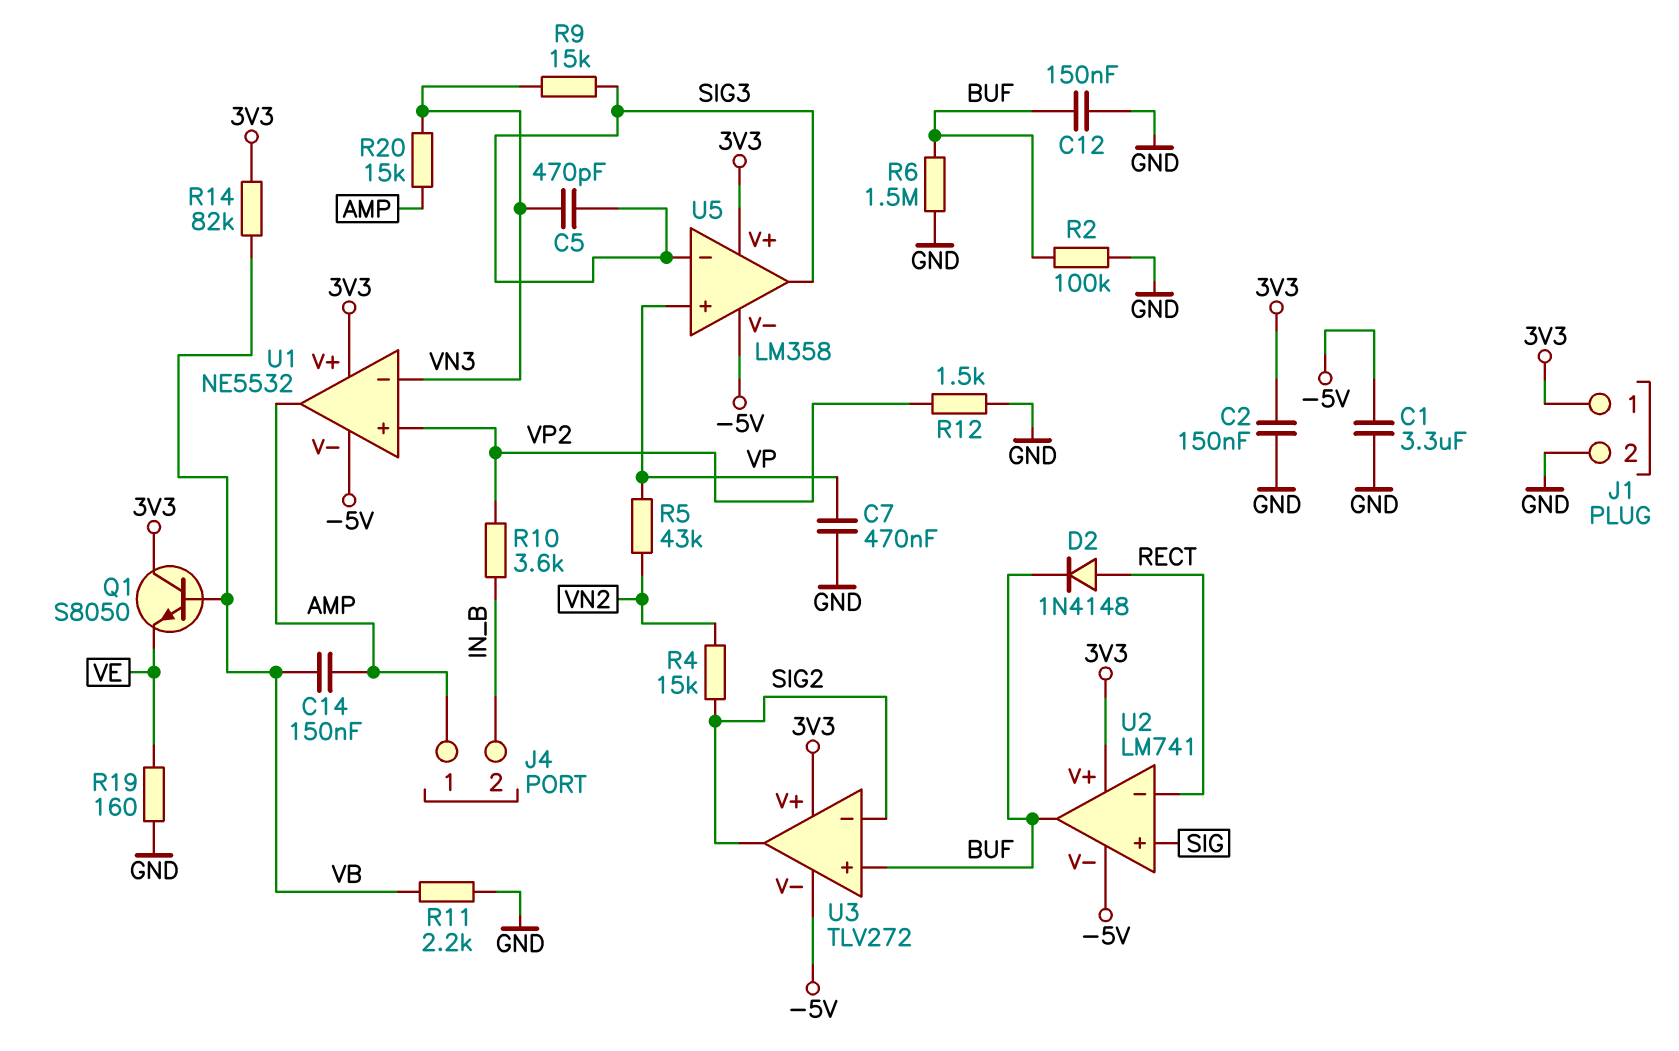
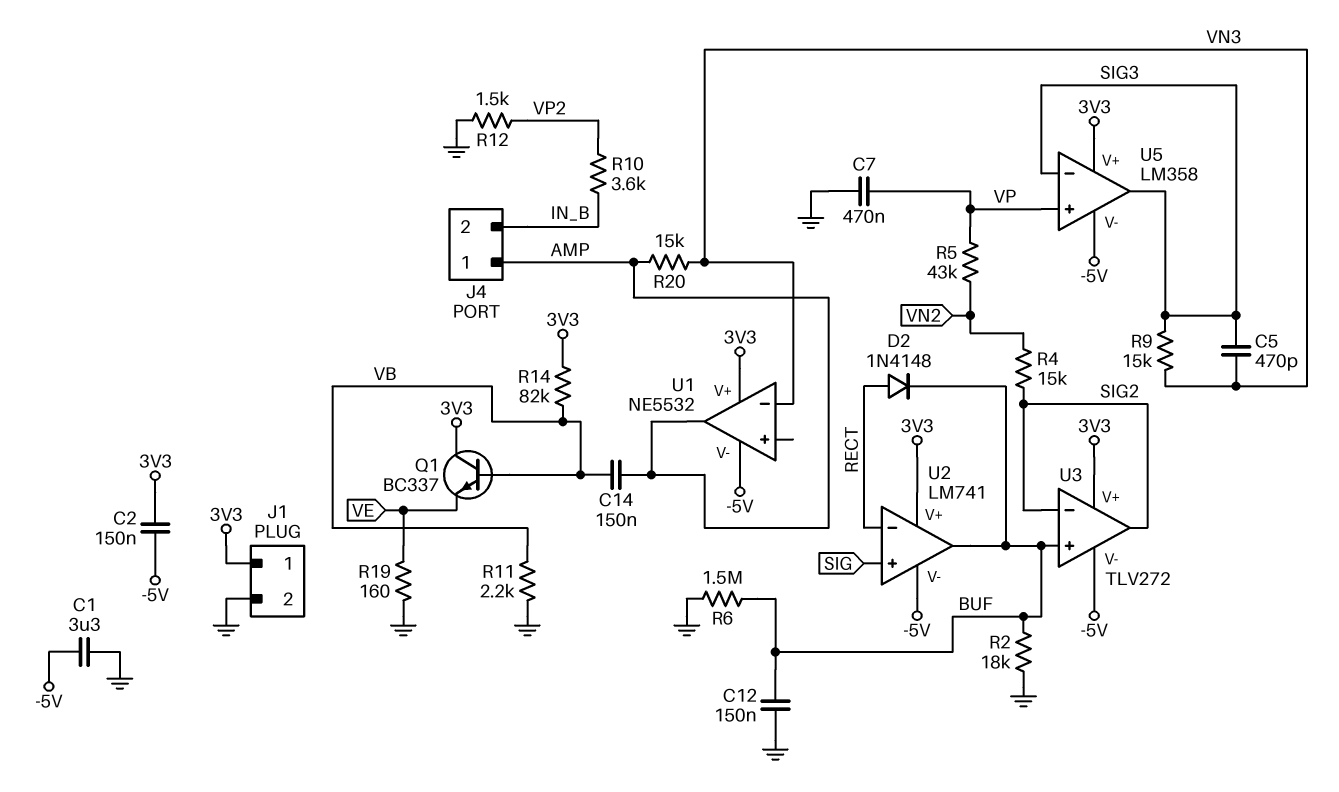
C2: 150nF (3V3, GND) -> 150nF (-5V, 3V3)
Q1: NPN S8050 (B VB, C 3V3, E VE) -> NPN BC337 (B VB, C 3V3, E VE)
R2: 100k (BUF, GND) -> 18k (BUF, GND)
U1 pin in+: VP2 -> none

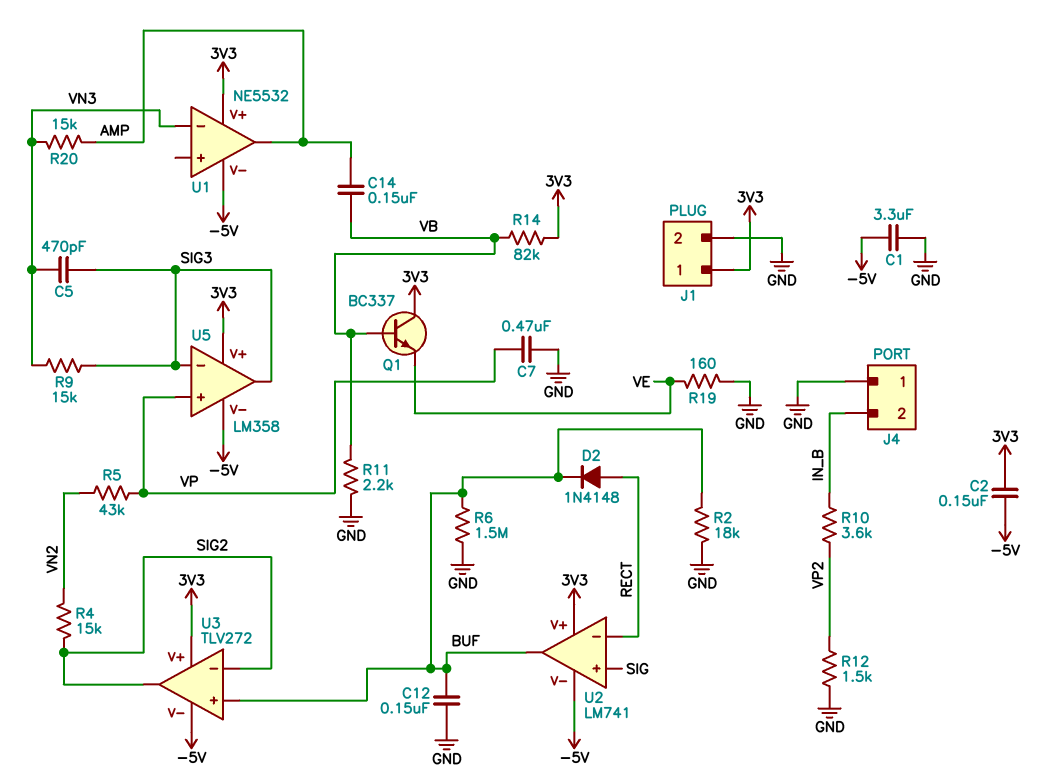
J4 pin 1: AMP -> GND

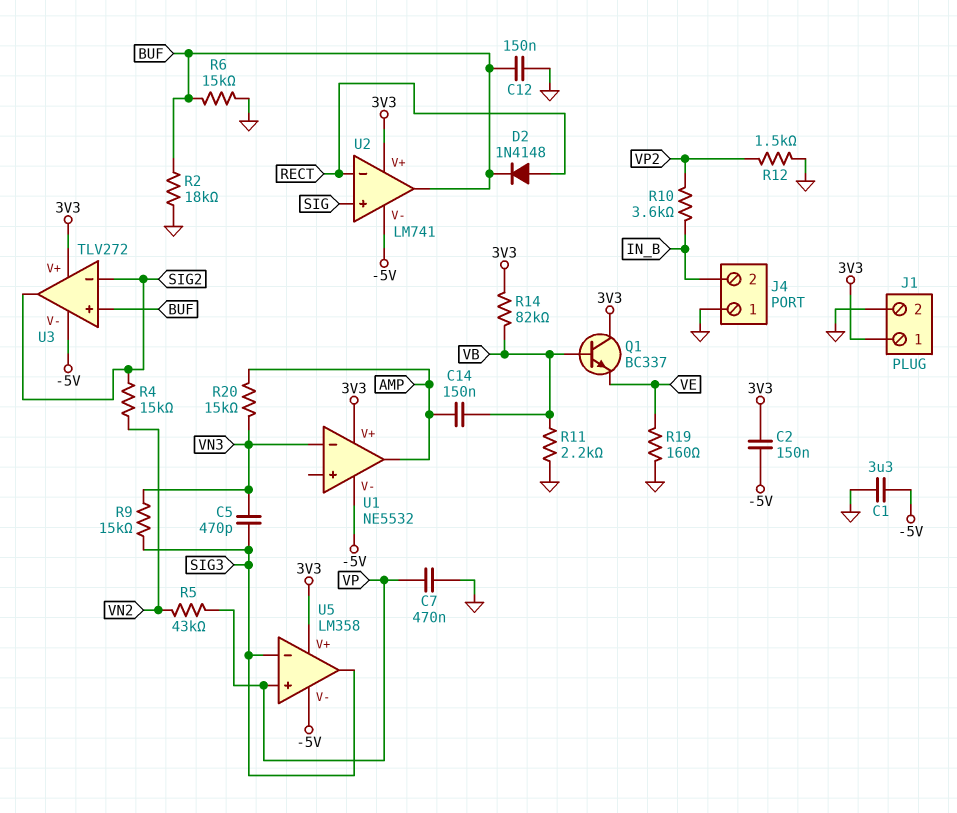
R6: 1.5M (BUF, GND) -> 15k (BUF, GND)

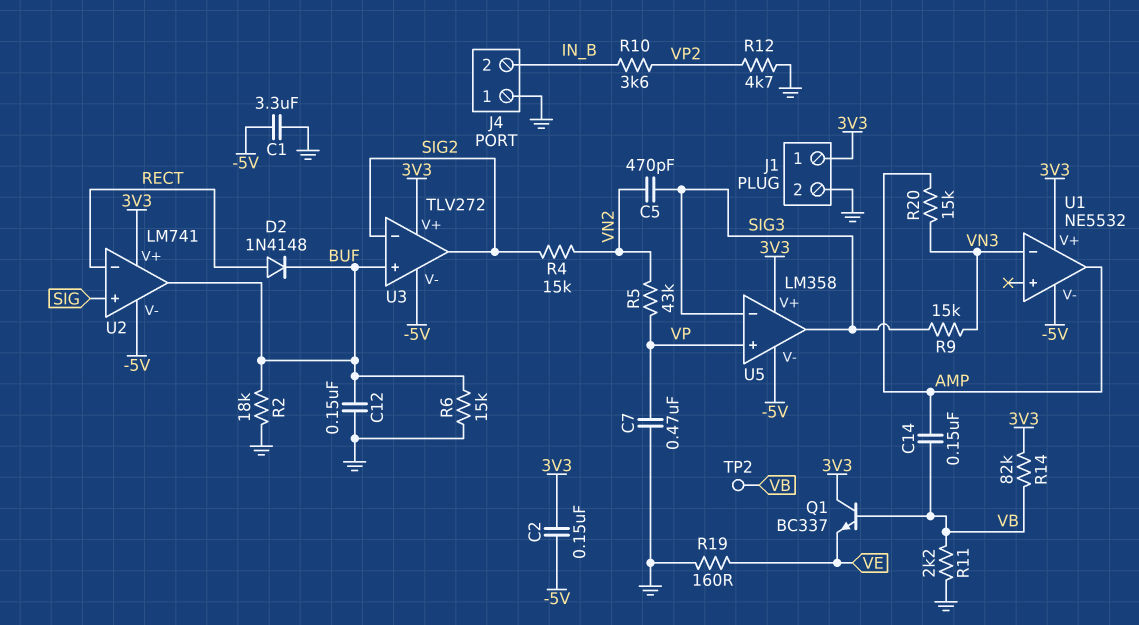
C5: 470pF (SIG3, VN3) -> 470pF (SIG3, VN2)
R12: 1.5k (GND, VP2) -> 4.7k (GND, VP2)
TP2: none -> test point (VB)

